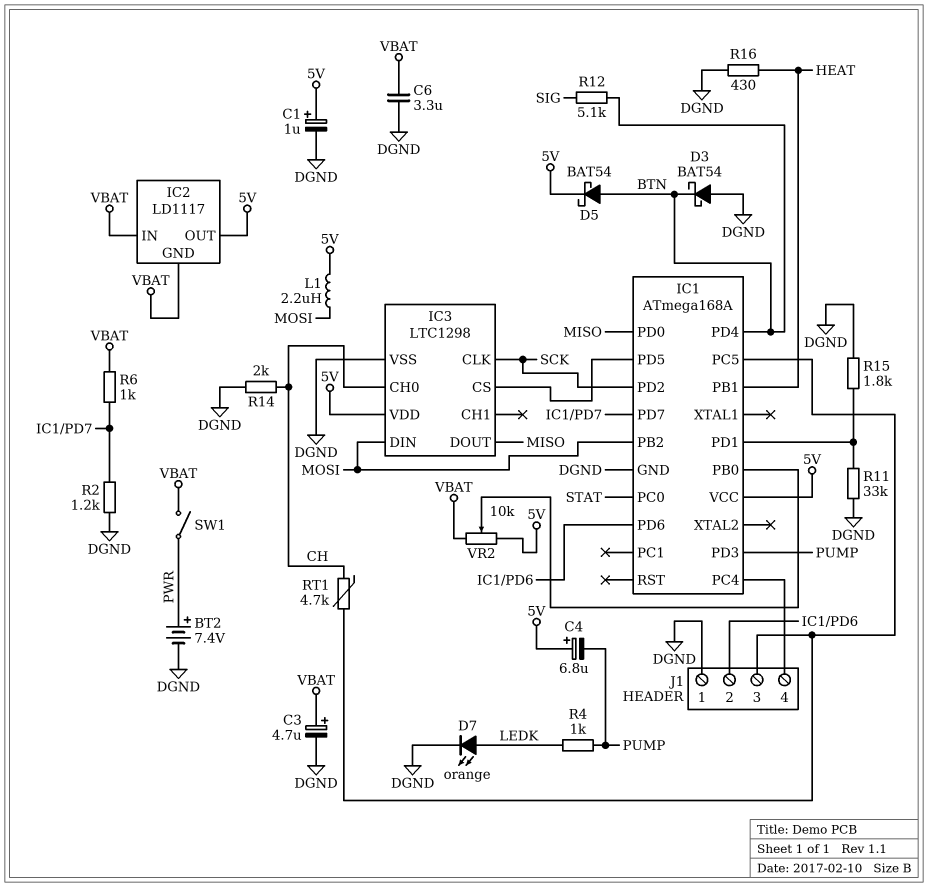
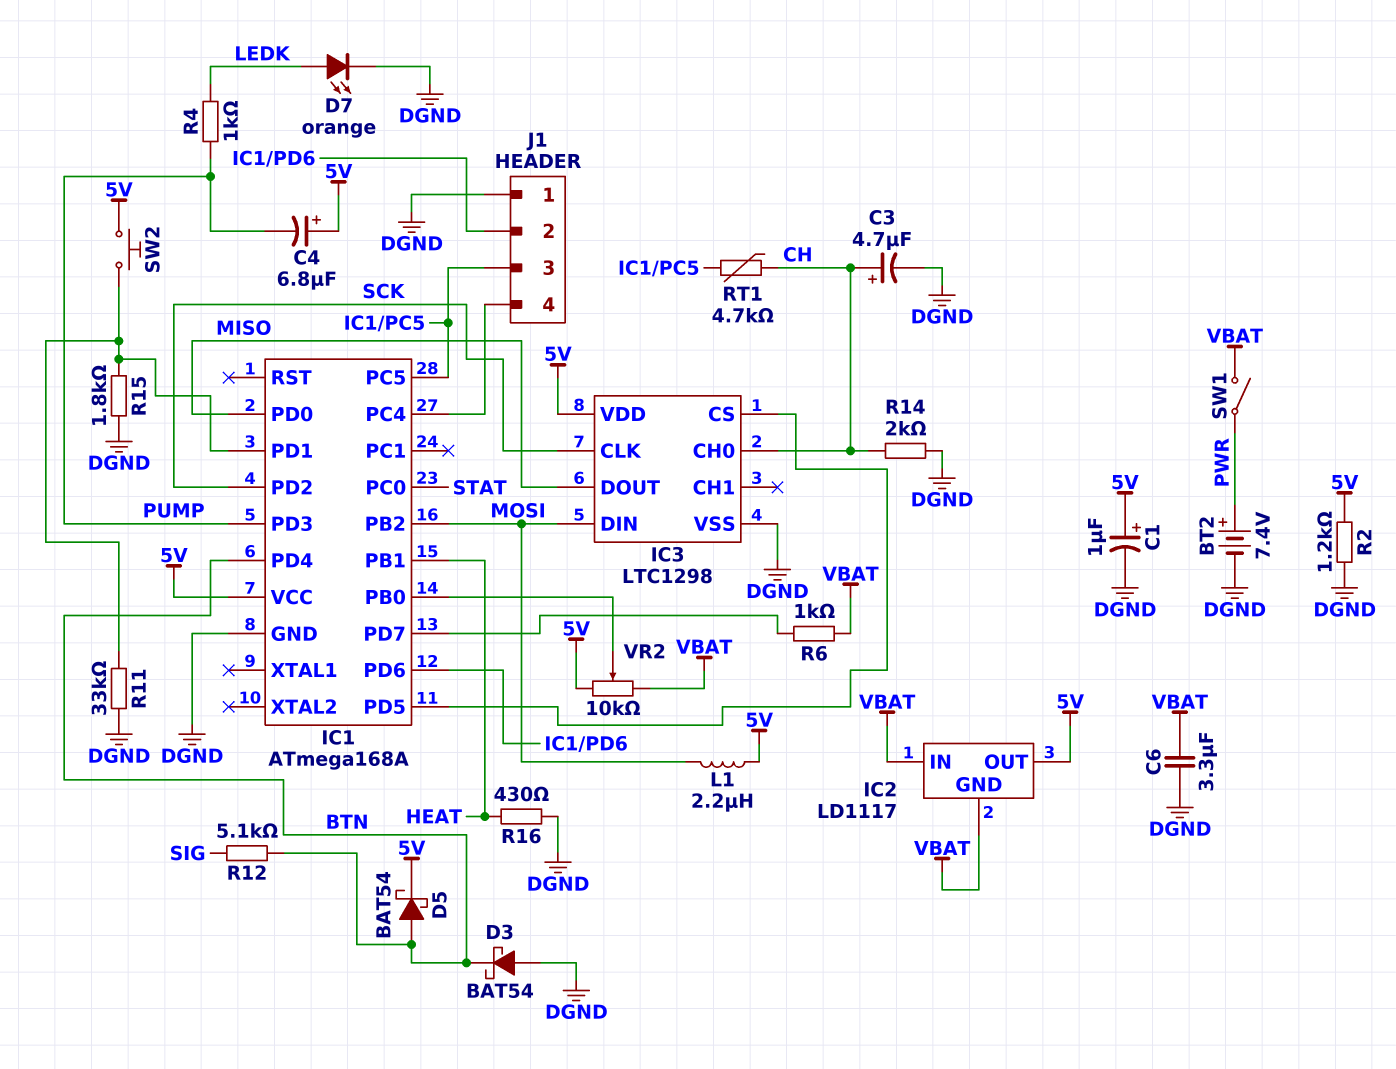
C3: 4.7uF (plus VBAT, minus DGND) -> 4.7uF (plus CH, minus DGND)
R2: 1.2k (DGND, IC1/PD7) -> 1.2k (5V, DGND)
SW2: none -> button (5V, IC1/PD1)

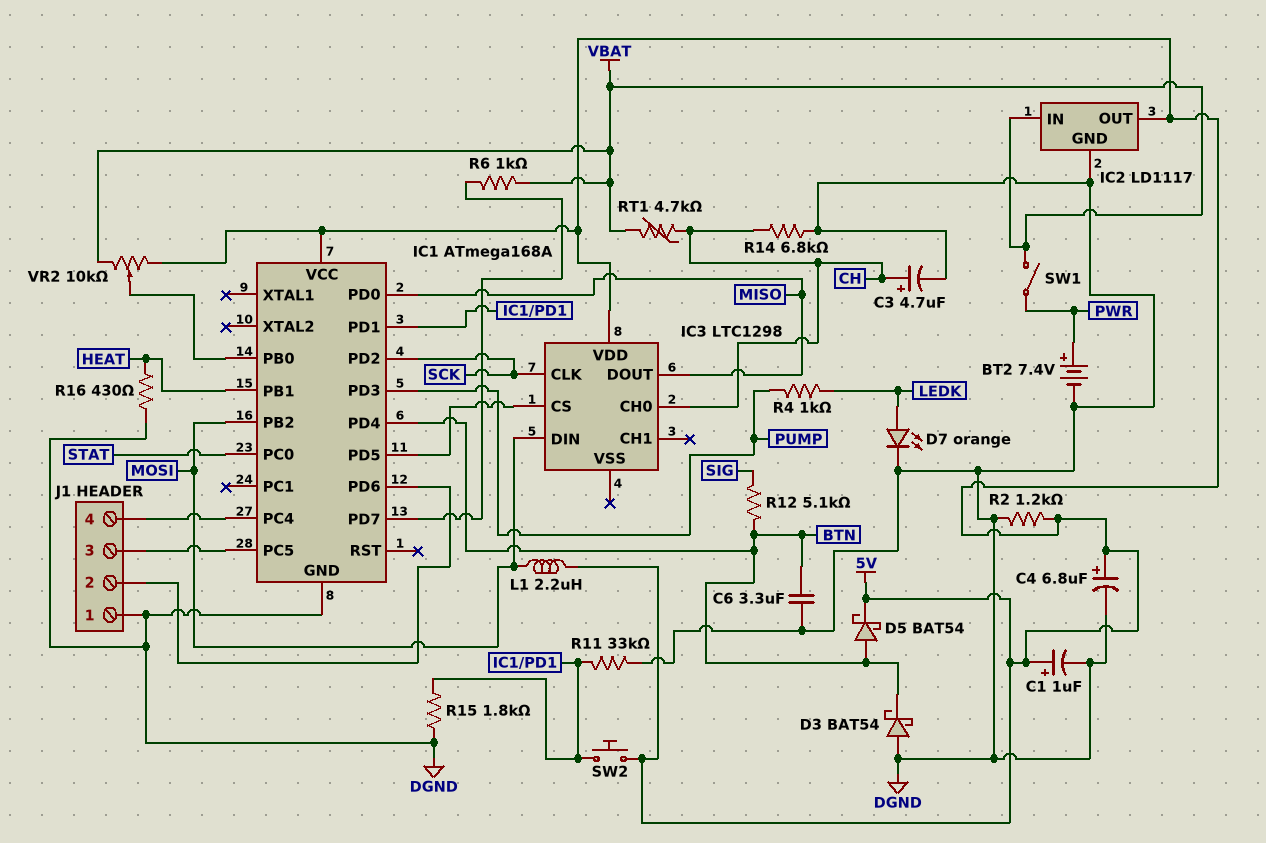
C4: 6.8uF (plus 5V, minus PUMP) -> 6.8uF (plus 5V, minus DGND)
C6: 3.3uF (DGND, VBAT) -> 3.3uF (BTN, DGND)
IC2 pin GND: VBAT -> DGND
IC3 pin VSS: DGND -> none
R14: 2k (CH, DGND) -> 6.8k (CH, DGND)
RT1: 4.7k (CH, IC1/PC5) -> 4.7k (CH, VBAT)

